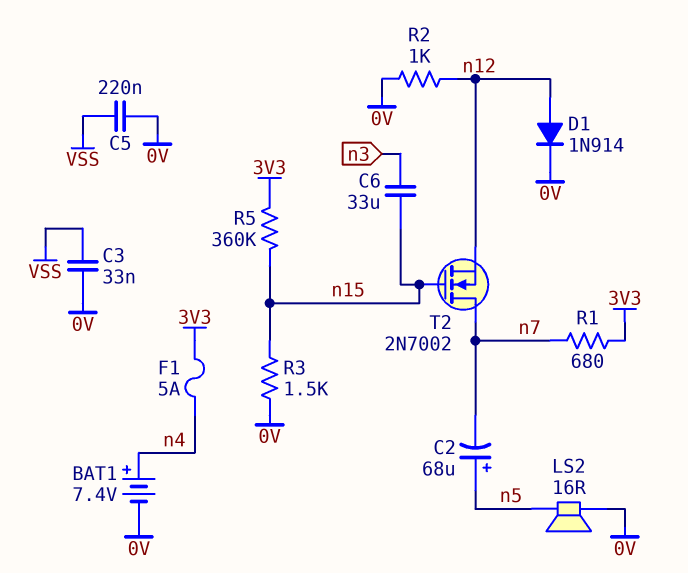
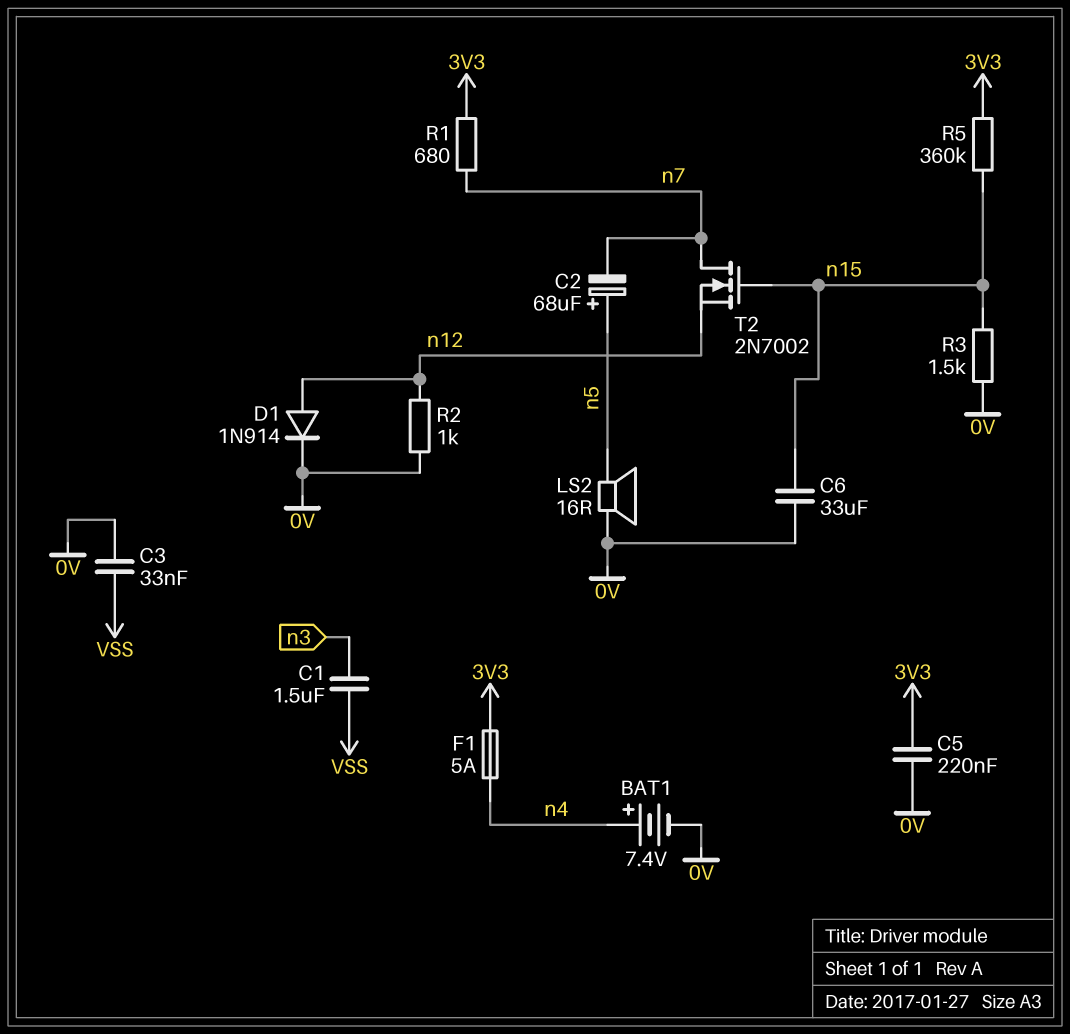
C1: none -> 1.5uF (VSS, n3)
C5: 220nF (0V, VSS) -> 220nF (0V, 3V3)
C6: 33uF (n3, n15) -> 33uF (0V, n15)

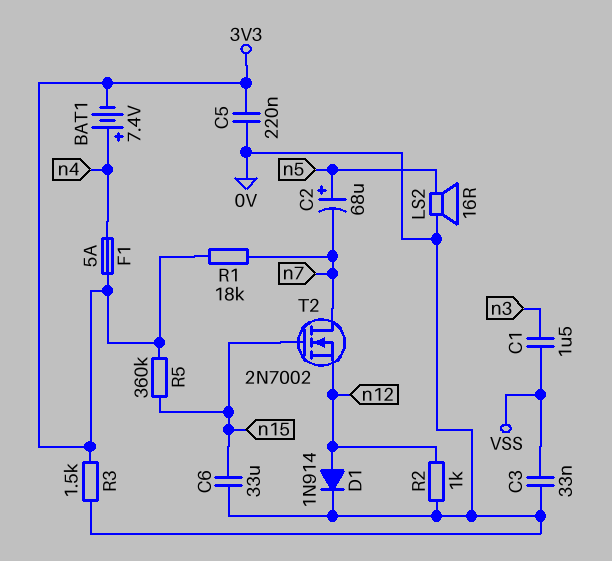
BAT1: 7.4V (plus n4, minus 0V) -> 7.4V (plus n4, minus 3V3)
R1: 680 (3V3, n7) -> 18k (3V3, n7)
R3: 1.5k (0V, n15) -> 1.5k (0V, 3V3)

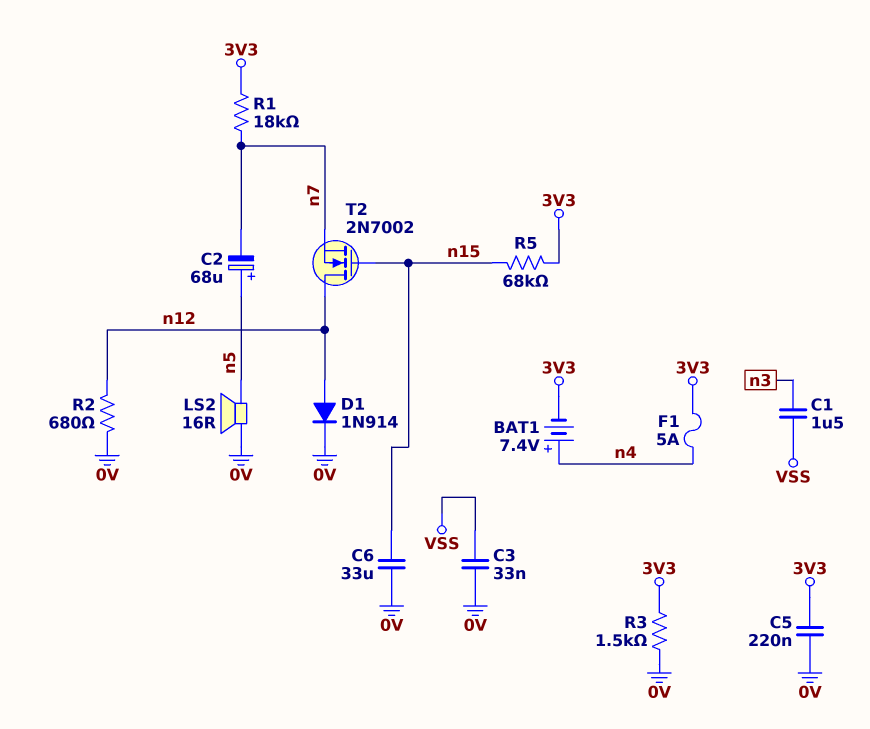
R2: 1k (0V, n12) -> 680 (0V, n12)
R5: 360k (3V3, n15) -> 68k (3V3, n15)
T2: NMOS 2N7002 (G n15, D n7, S n12) -> NMOS 2N7002 (G n15, D n12, S n7)

